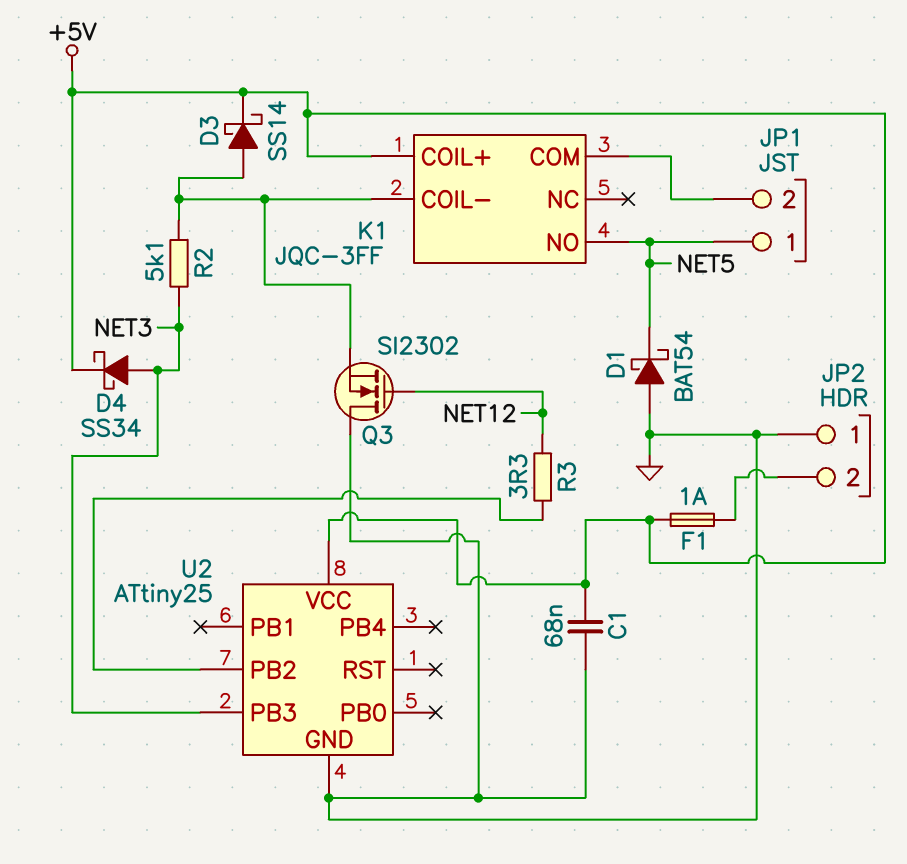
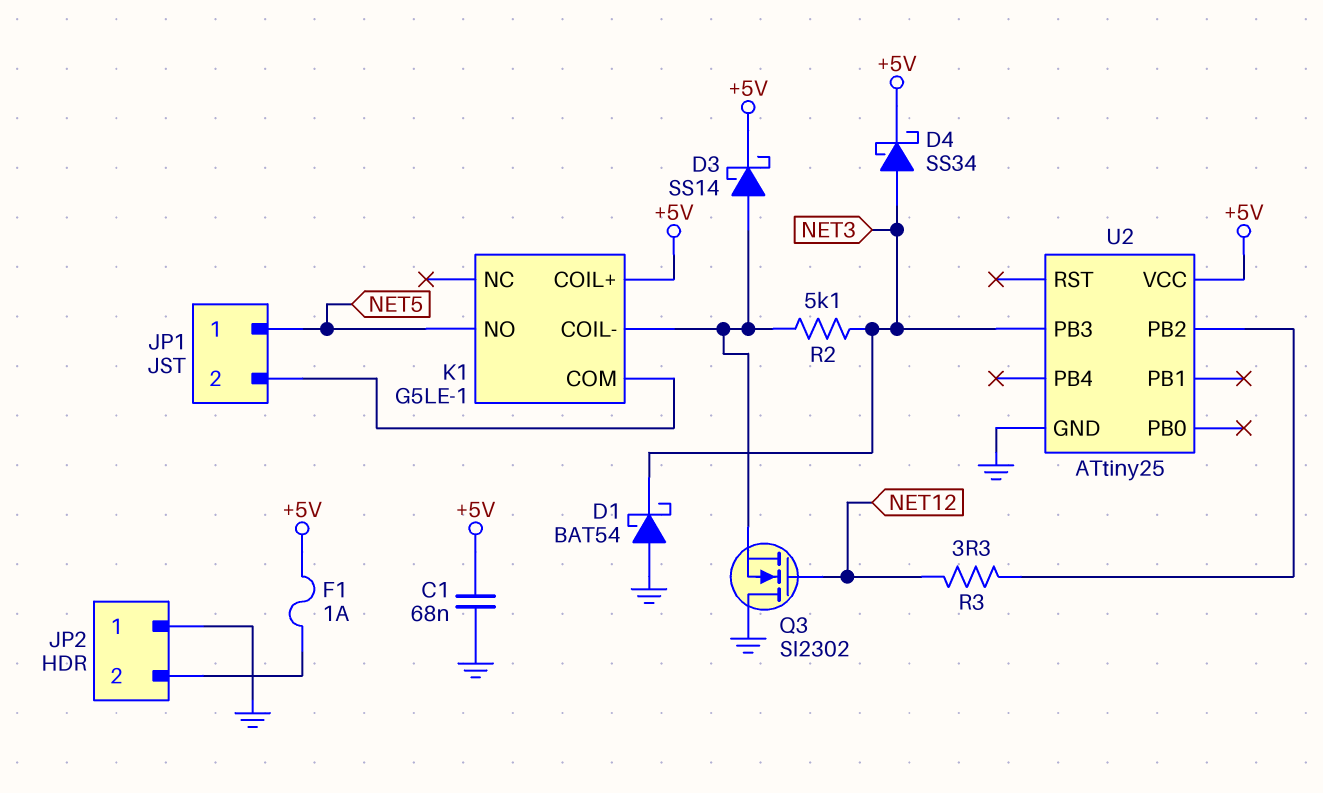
D1: schottky BAT54 (A GND, K NET5) -> schottky BAT54 (A GND, K NET3)
K1: JQC-3FF -> G5LE-1

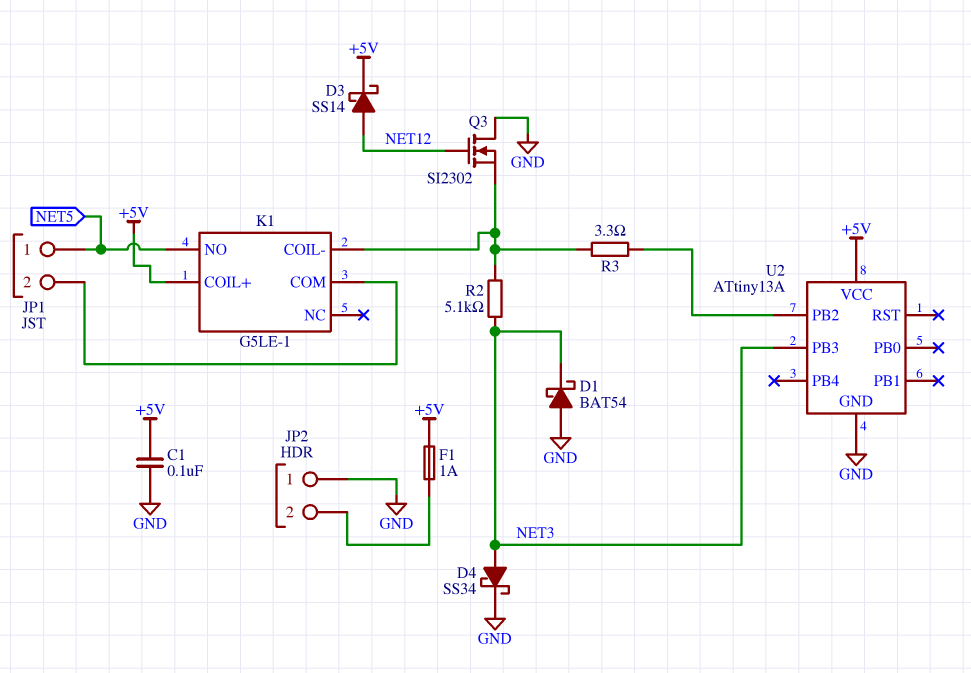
C1: 68nF (+5V, GND) -> 100nF (+5V, GND)
D3: schottky SS14 (A K1/COIL-, K +5V) -> schottky SS14 (A NET12, K +5V)
D4: schottky SS34 (A NET3, K +5V) -> schottky SS34 (A NET3, K GND)
R3: 3.3 (NET12, U2/PB2) -> 3.3 (K1/COIL-, U2/PB2)
U2: ATtiny25 -> ATtiny13A

